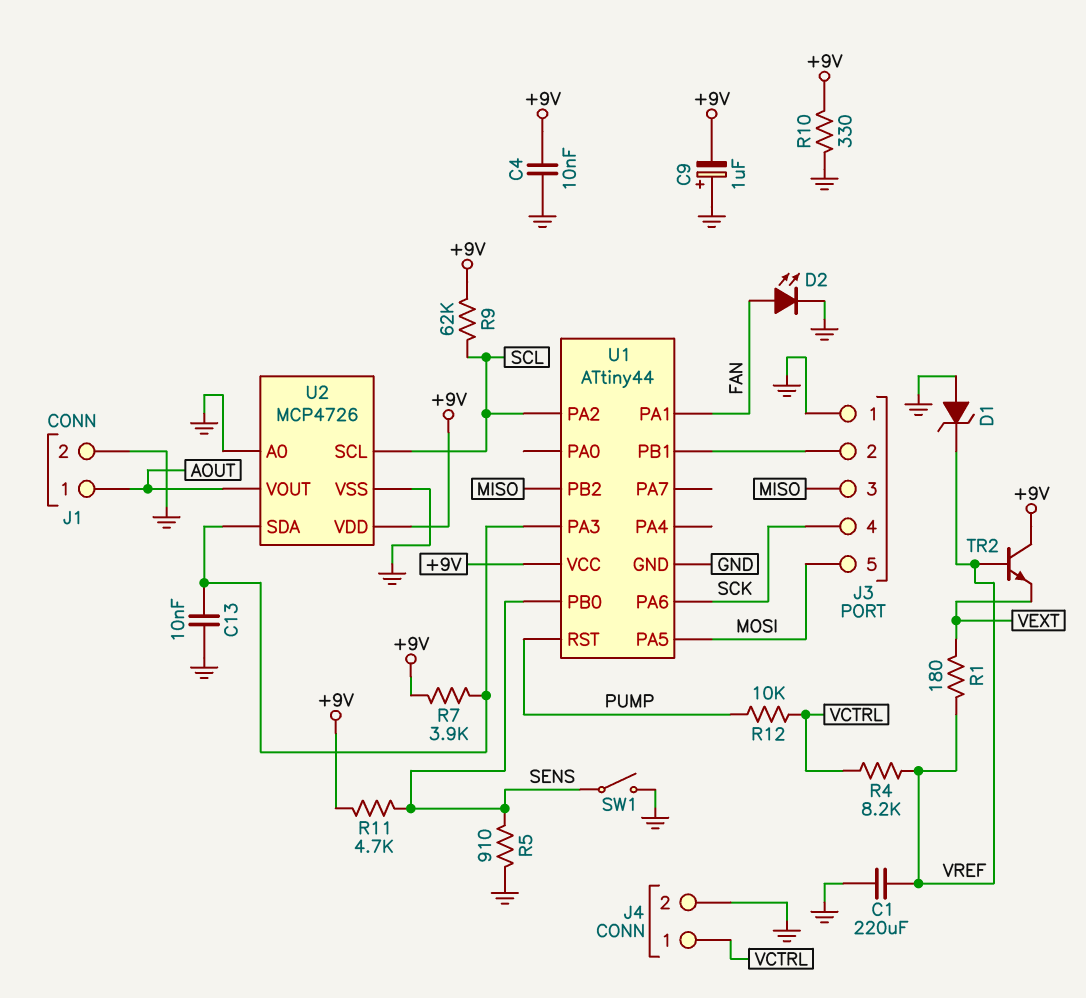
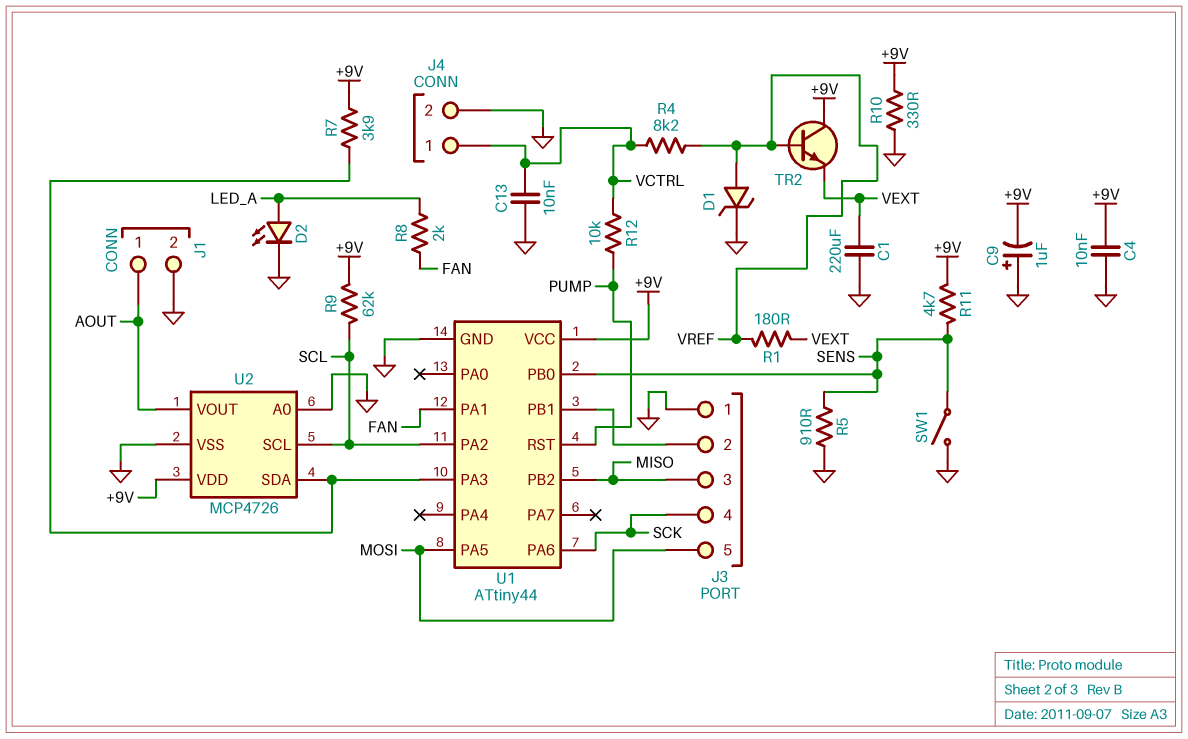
C1: 220uF (GND, VREF) -> 220uF (GND, VEXT)
C13: 10nF (GND, U1/PA3) -> 10nF (GND, VCTRL)
D1: zener (A GND, K VREF) -> zener (A VREF, K GND)
D2: LED (A FAN, K GND) -> LED (A LED_A, K GND)
R8: none -> 2k (FAN, LED_A)

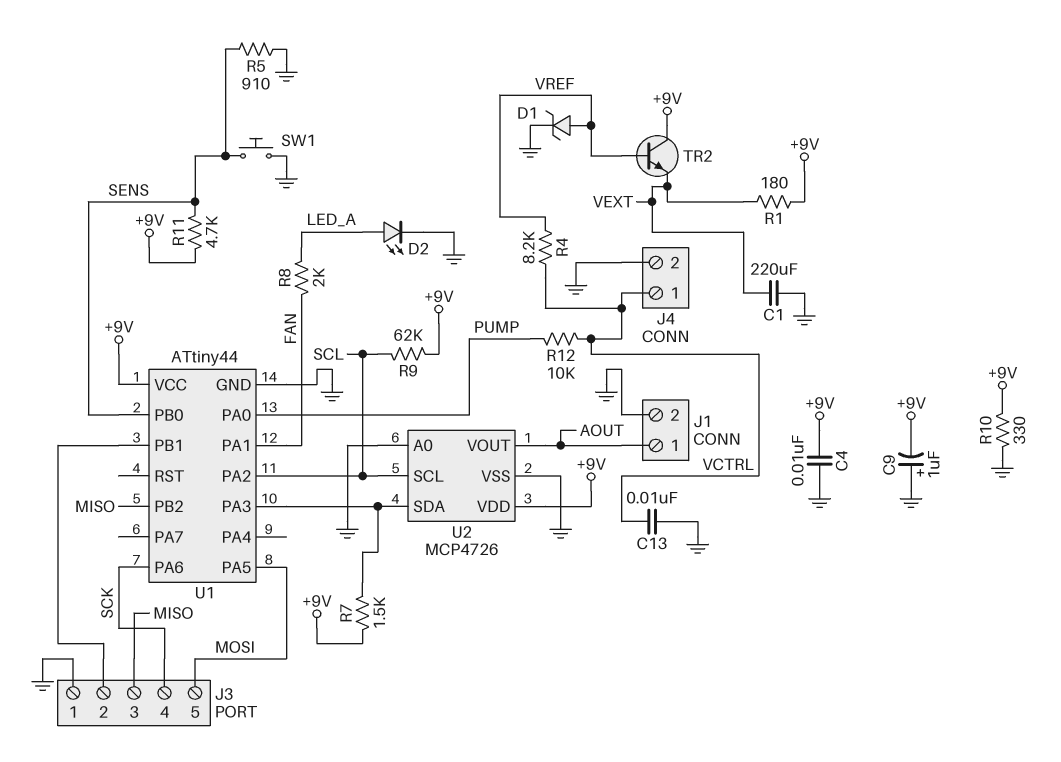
R1: 180 (VEXT, VREF) -> 180 (+9V, VEXT)
R7: 3.9k (+9V, U1/PA3) -> 1.5k (+9V, U1/PA3)
SW1: switch (GND, SENS) -> button (GND, SENS)
U1 pin PA0: none -> PUMP
U1 pin RST: PUMP -> none

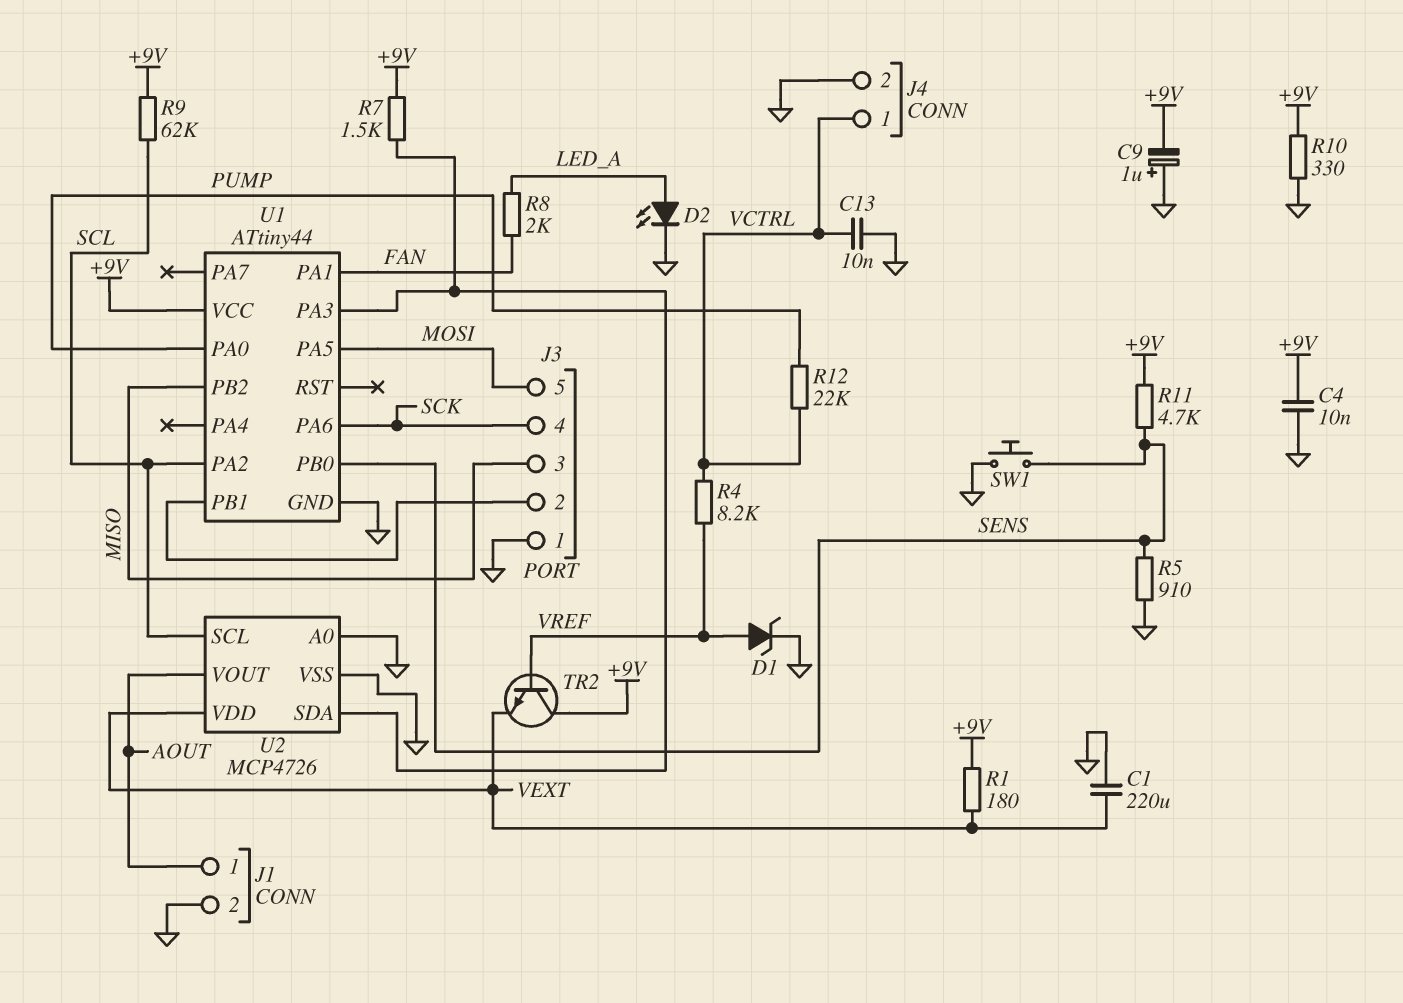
R12: 10k (PUMP, VCTRL) -> 22k (PUMP, VCTRL)
U2 pin VDD: +9V -> VEXT

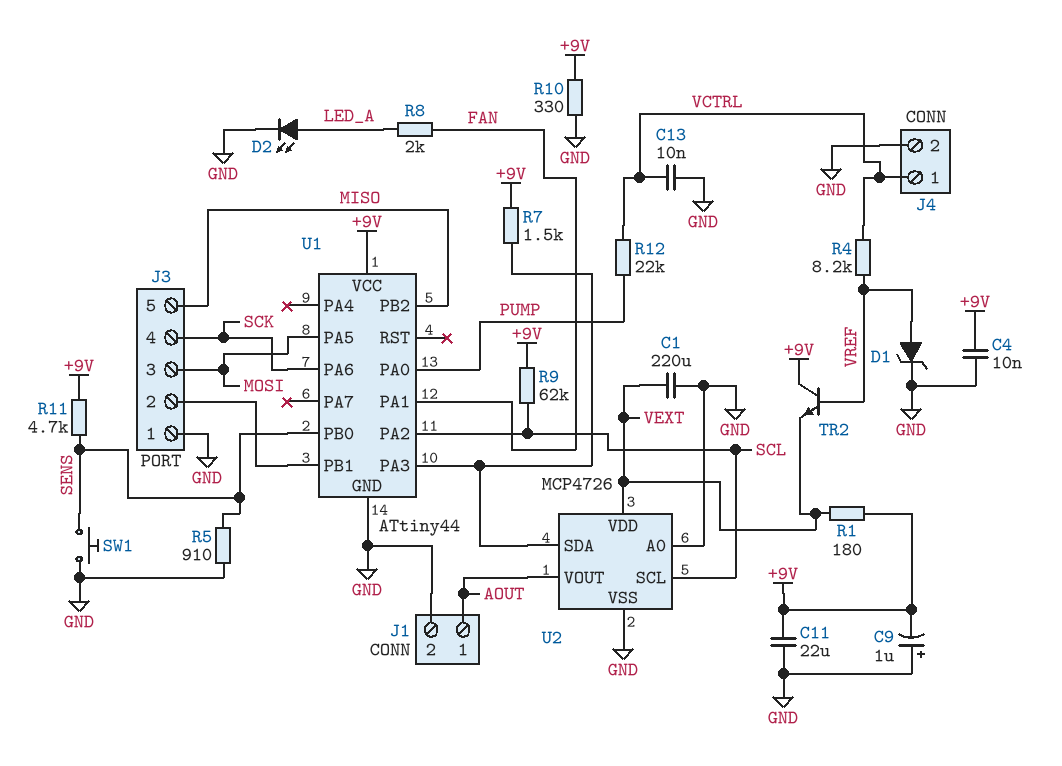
C11: none -> 22uF (+9V, GND)
J3 pin 3: MISO -> MOSI
J3 pin 5: MOSI -> MISO

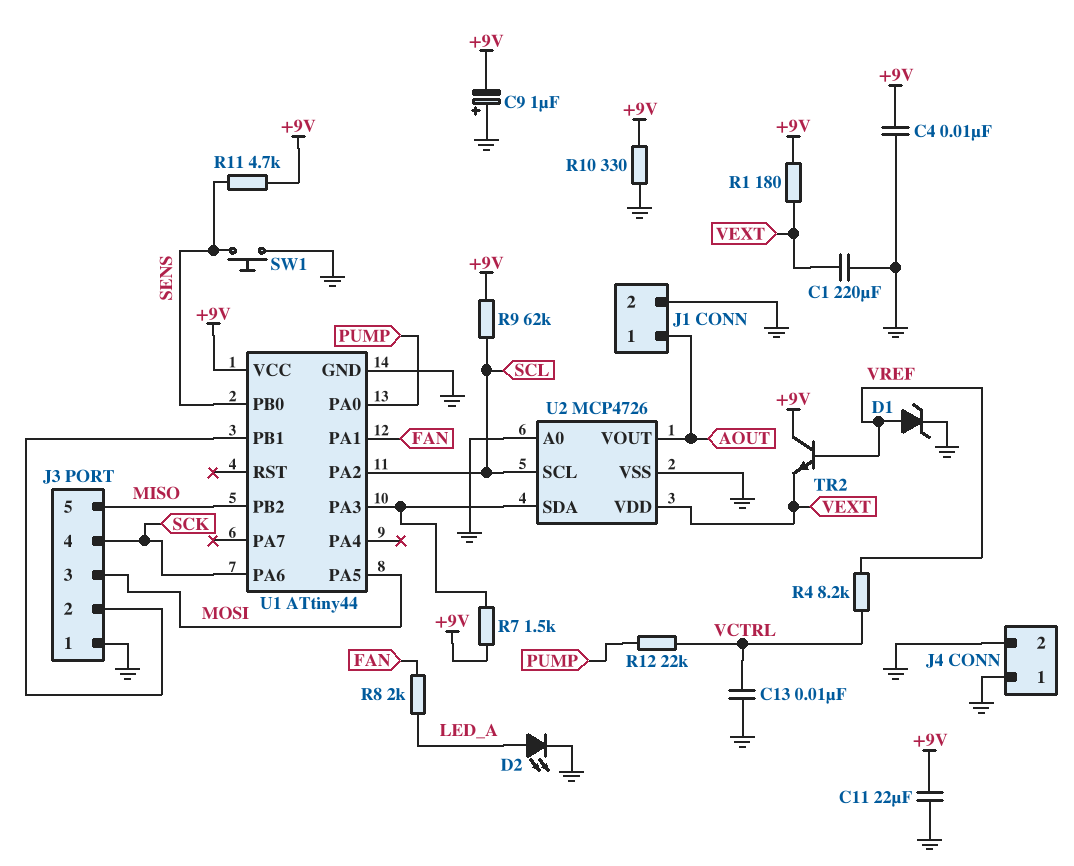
J4 pin 1: VCTRL -> GND
R5: 910 (GND, SENS) -> none

